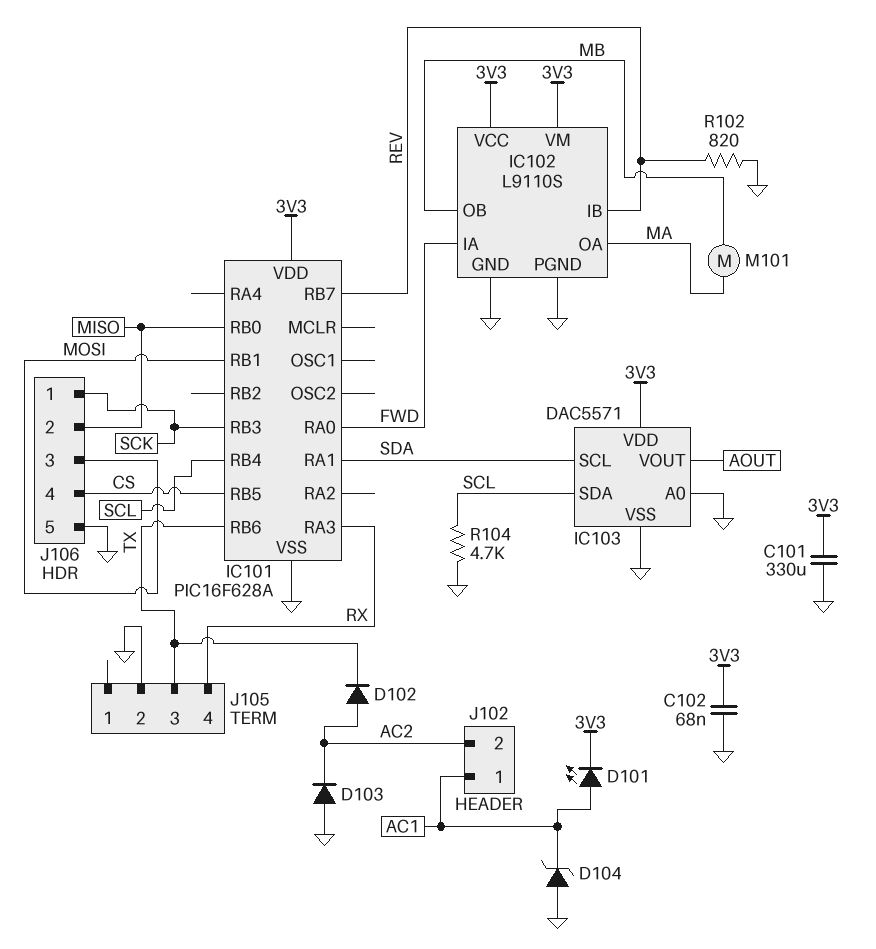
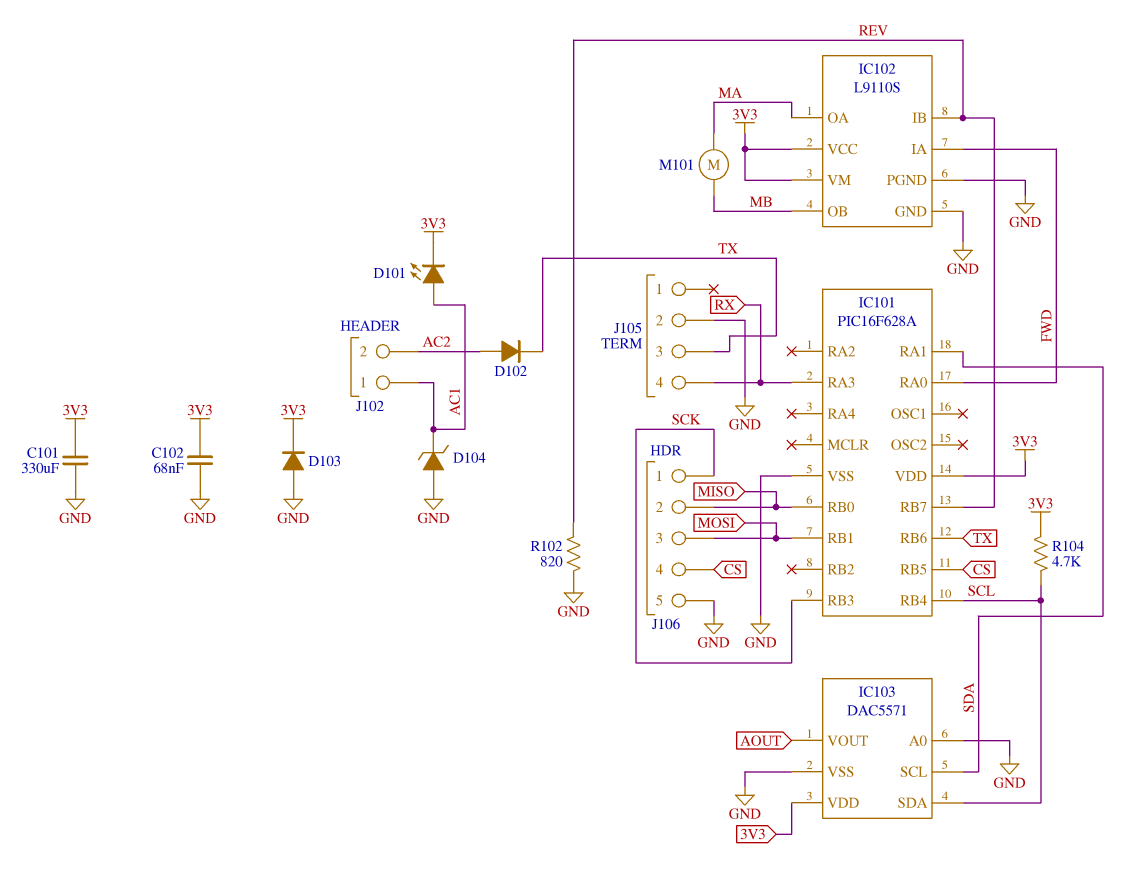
D103: diode (A GND, K AC2) -> diode (A GND, K 3V3)
R104: 4.7k (GND, SCL) -> 4.7k (3V3, SCL)

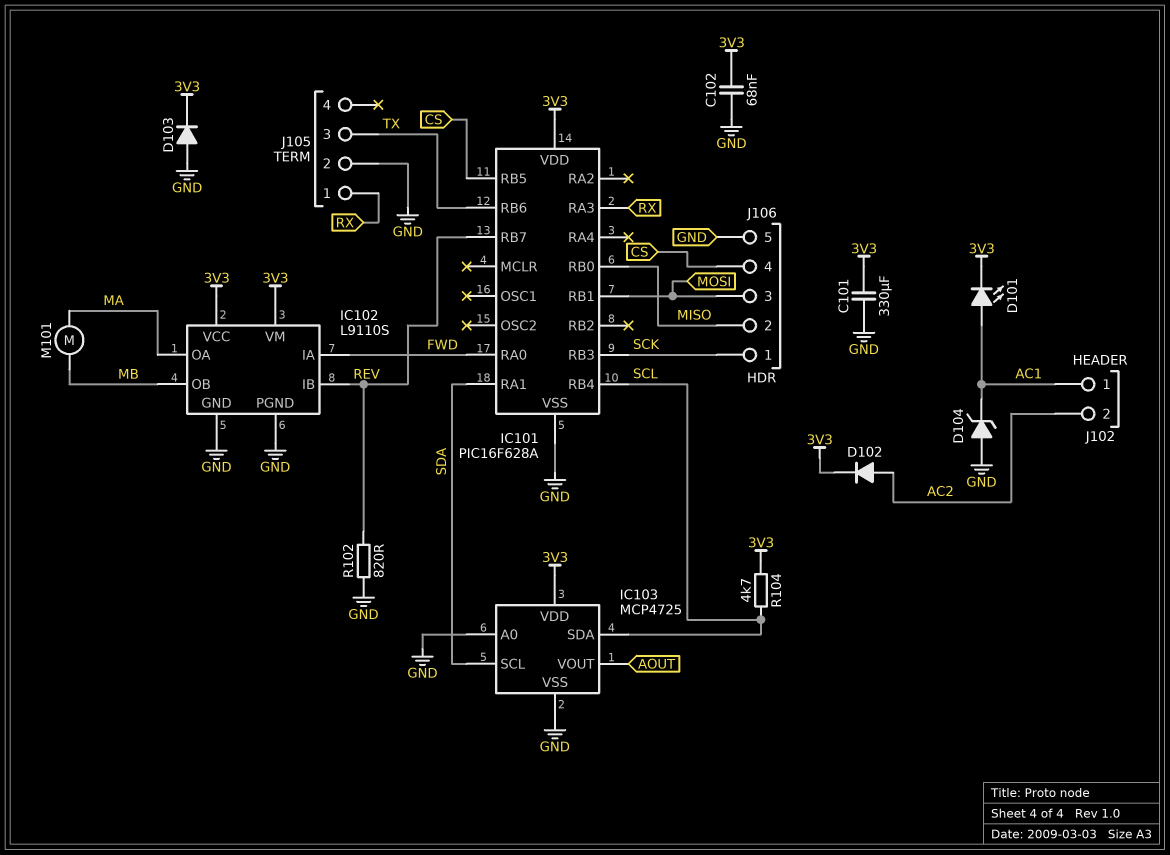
D102: diode (A AC2, K TX) -> diode (A AC2, K 3V3)
IC103: DAC5571 -> MCP4725
J105 pin 1: none -> RX
J105 pin 4: RX -> none

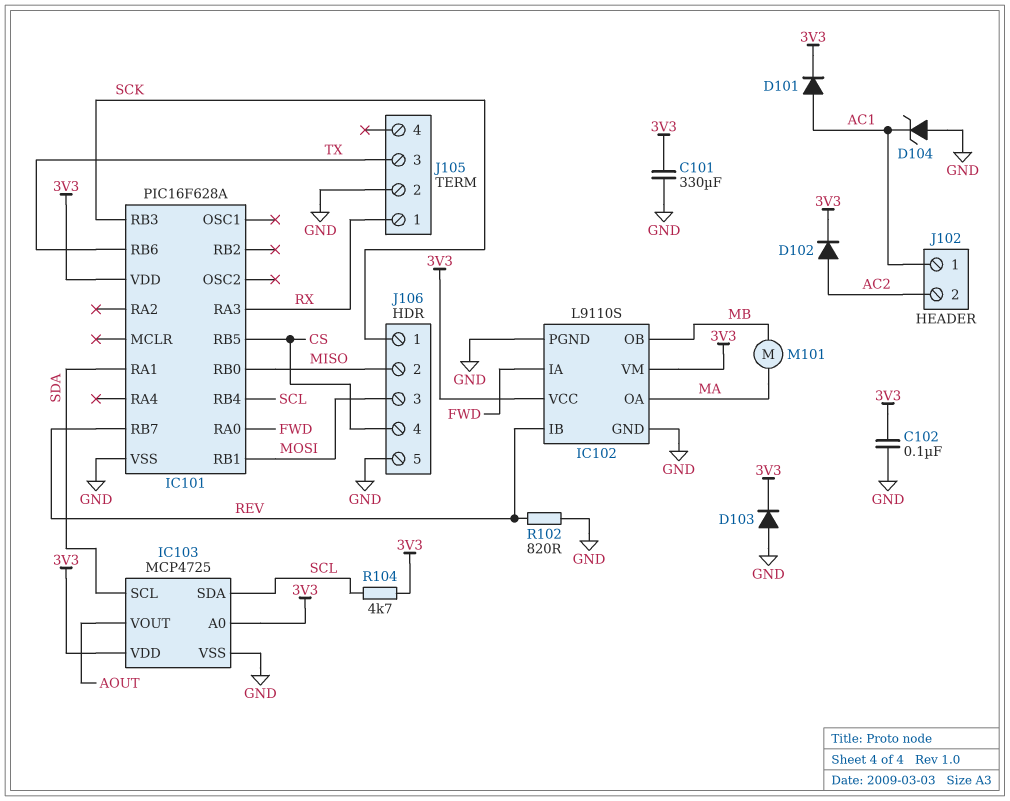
C102: 68nF (3V3, GND) -> 100nF (3V3, GND)
D101: LED (A AC1, K 3V3) -> diode (A AC1, K 3V3)
IC103 pin A0: GND -> 3V3

